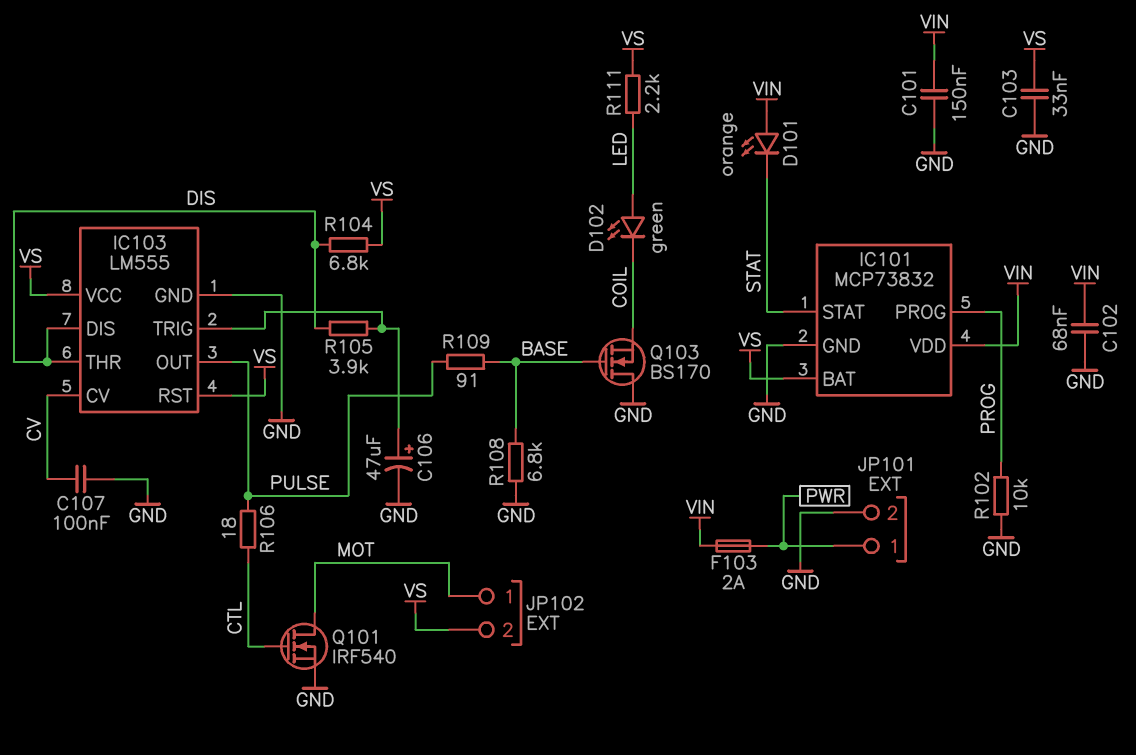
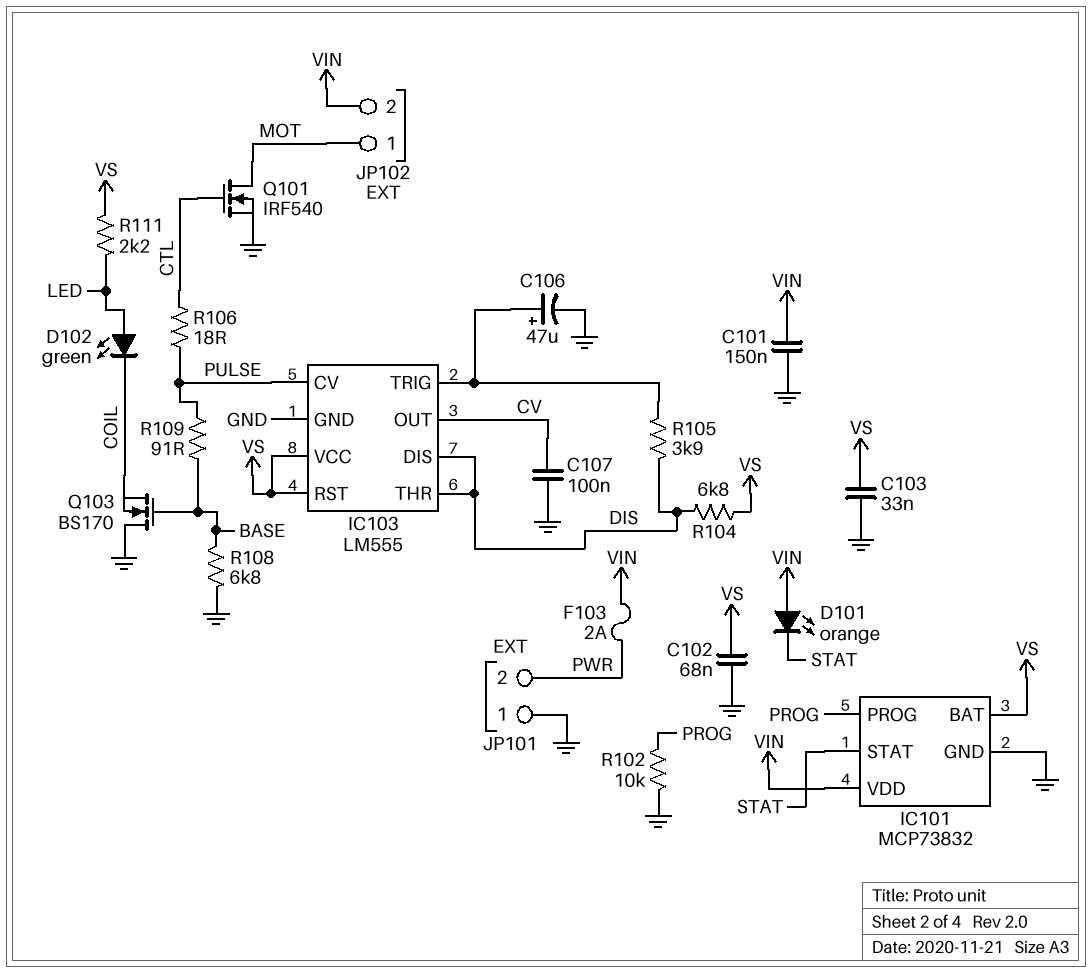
C102: 68nF (GND, VIN) -> 68nF (GND, VS)
IC103 pin CV: CV -> PULSE
IC103 pin OUT: PULSE -> CV
JP101 pin 1: PWR -> GND
JP101 pin 2: GND -> PWR
JP102 pin 2: VS -> VIN

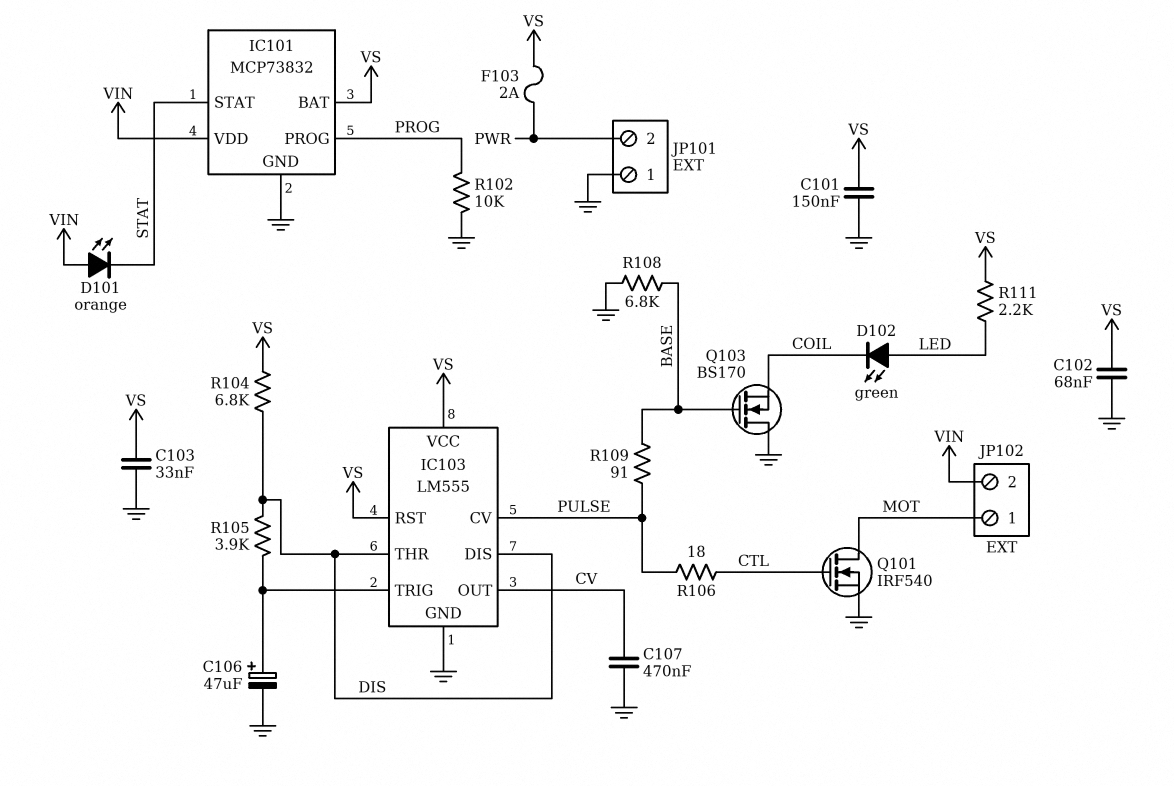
C101: 150nF (GND, VIN) -> 150nF (GND, VS)
C107: 100nF (CV, GND) -> 470nF (CV, GND)
F103: 2A (PWR, VIN) -> 2A (PWR, VS)

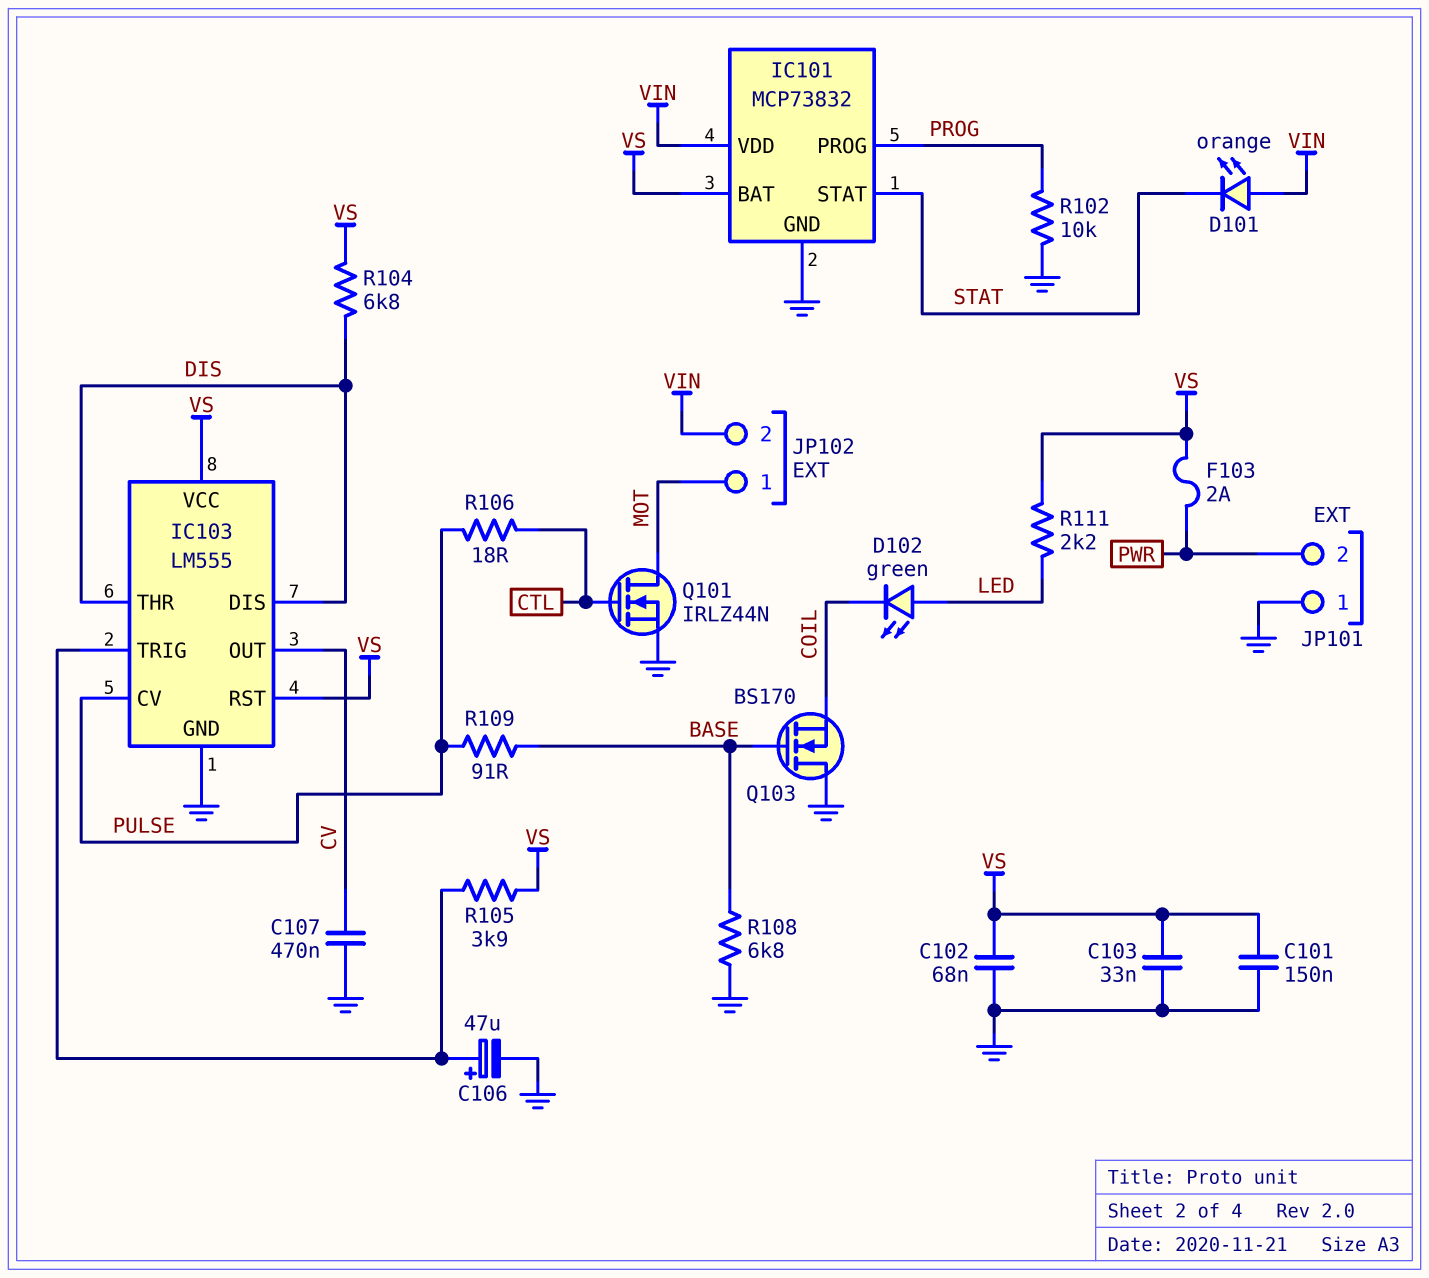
Q101: NMOS IRF540 (G CTL, D MOT, S GND) -> NMOS IRLZ44N (G CTL, D MOT, S GND)
R105: 3.9k (DIS, IC103/TRIG) -> 3.9k (IC103/TRIG, VS)

